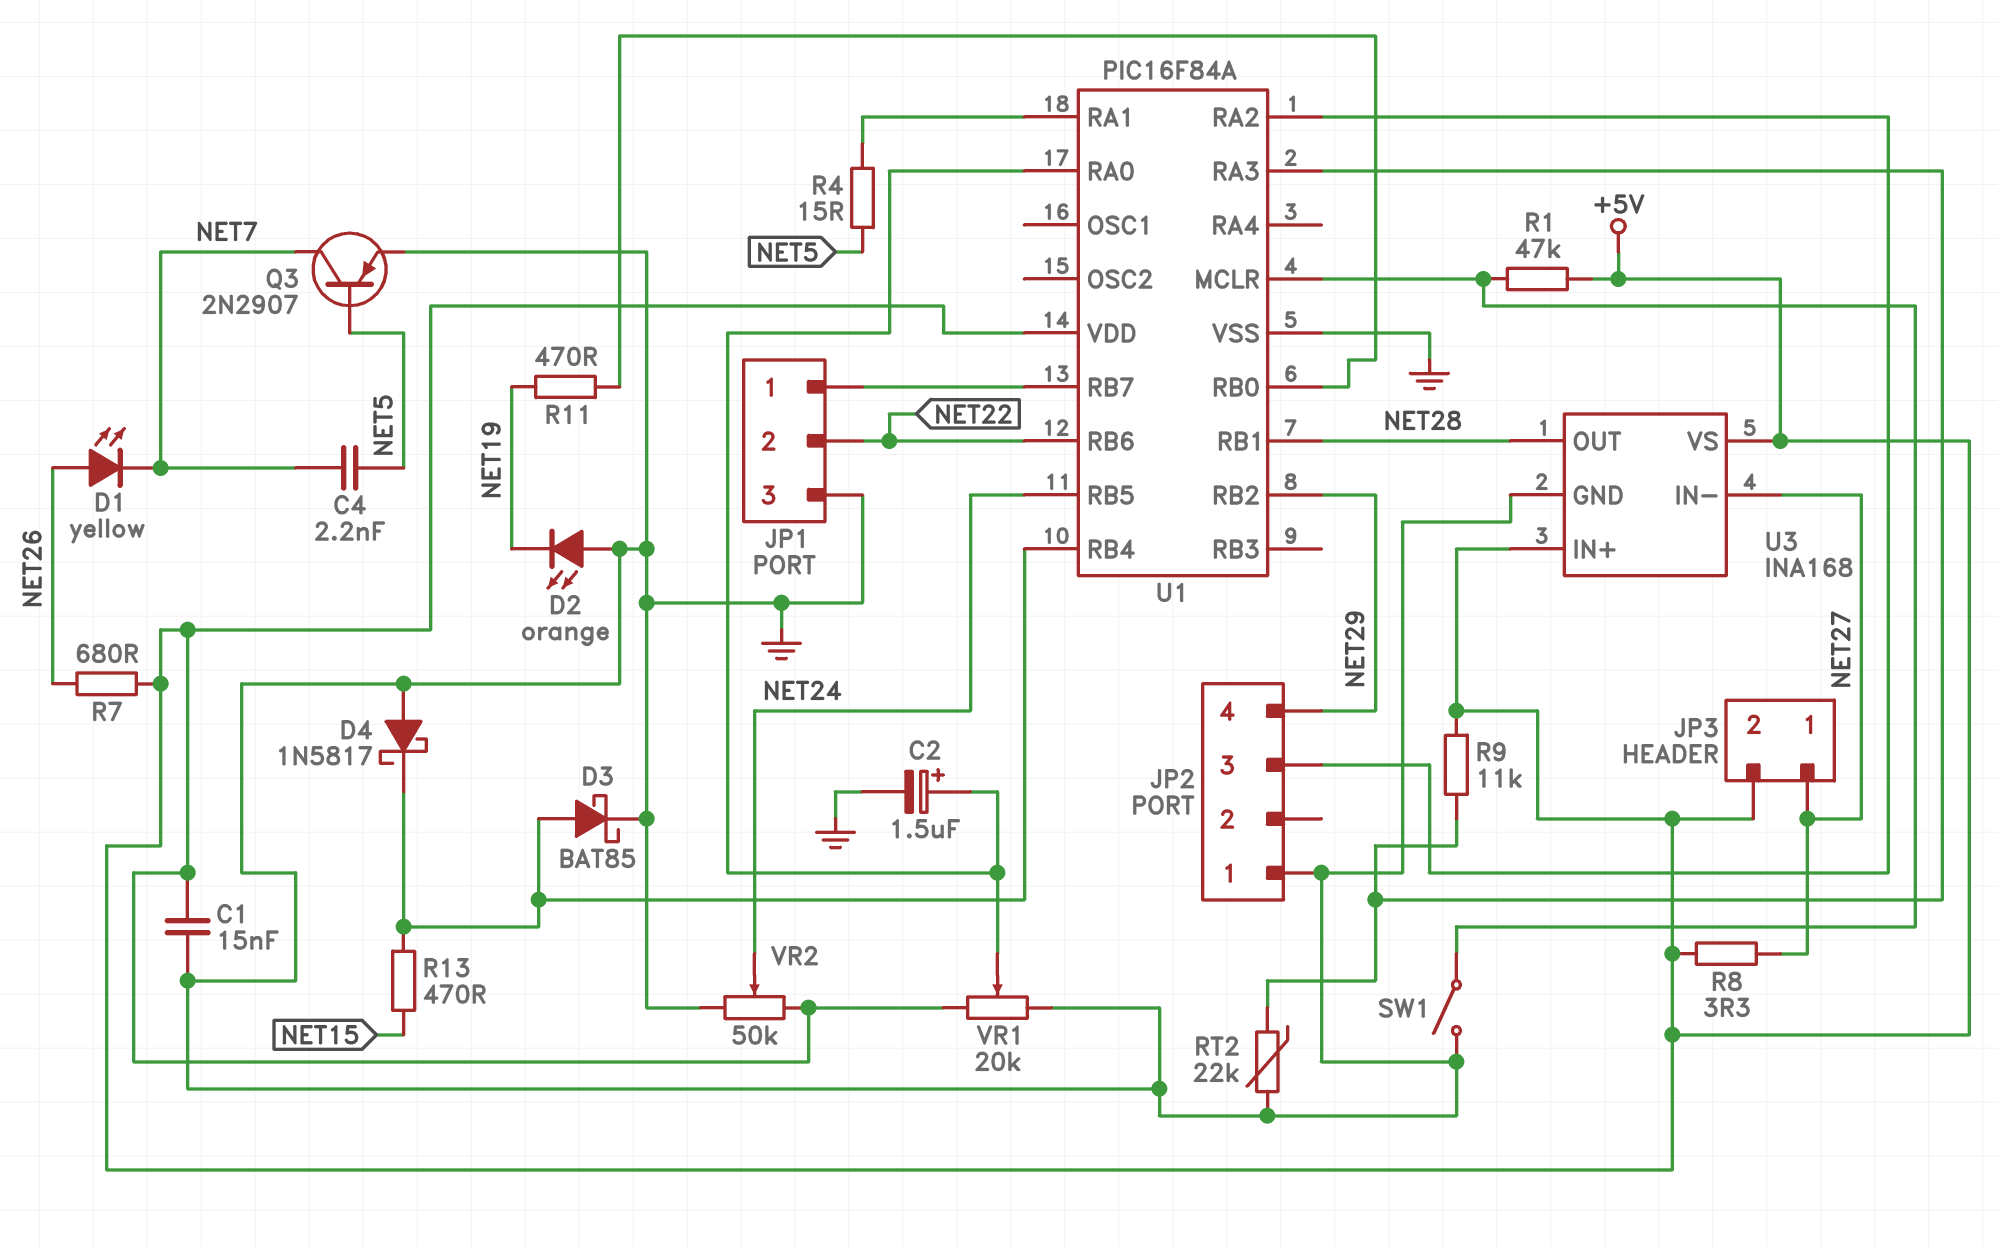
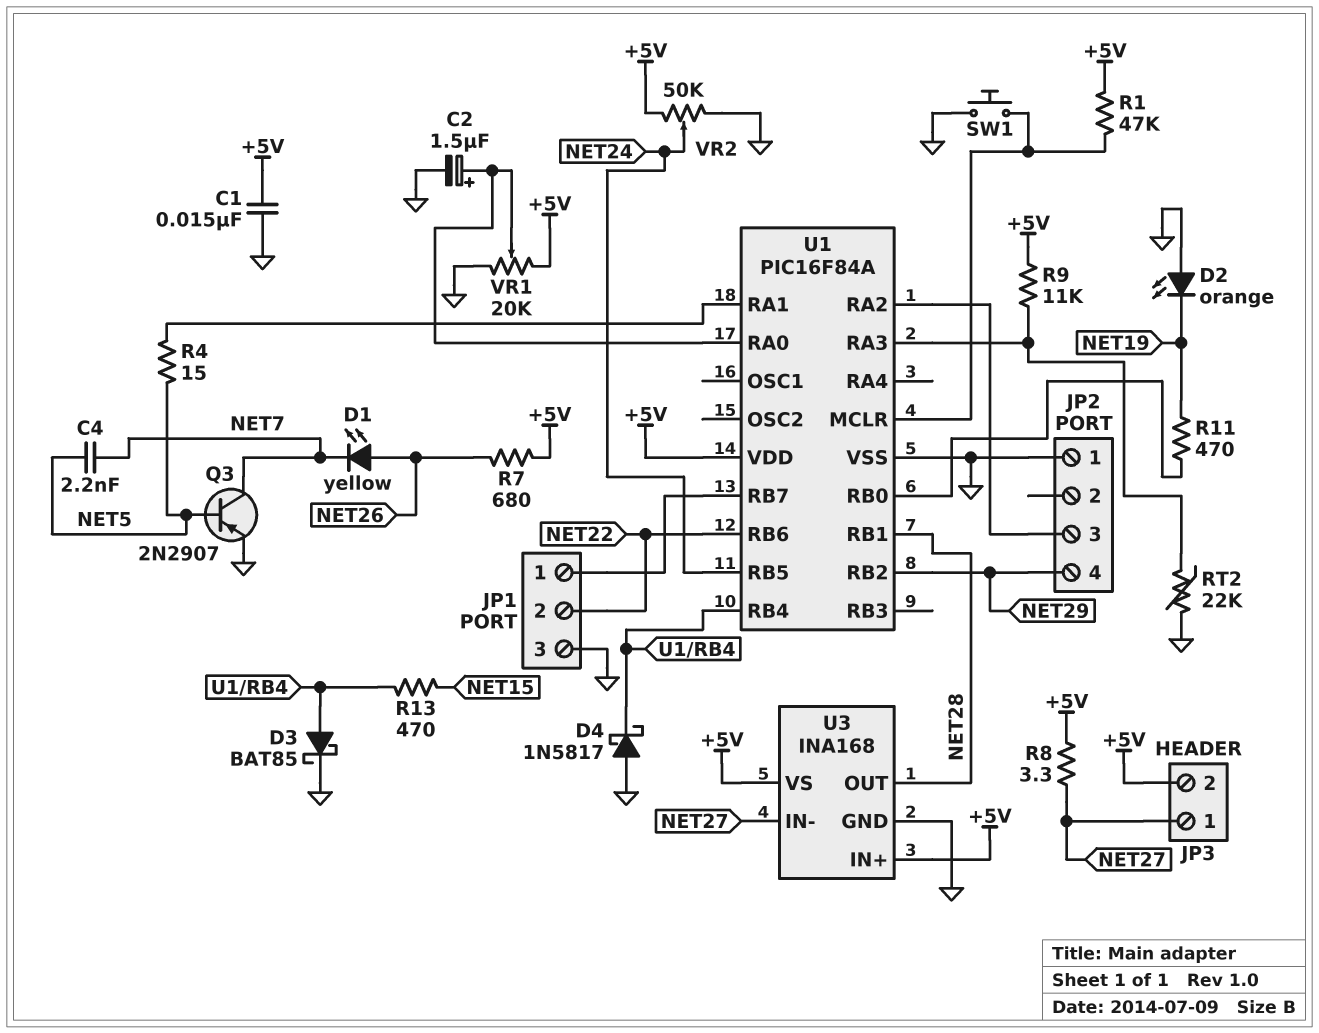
SW1: switch (GND, U1/MCLR) -> button (GND, U1/MCLR)

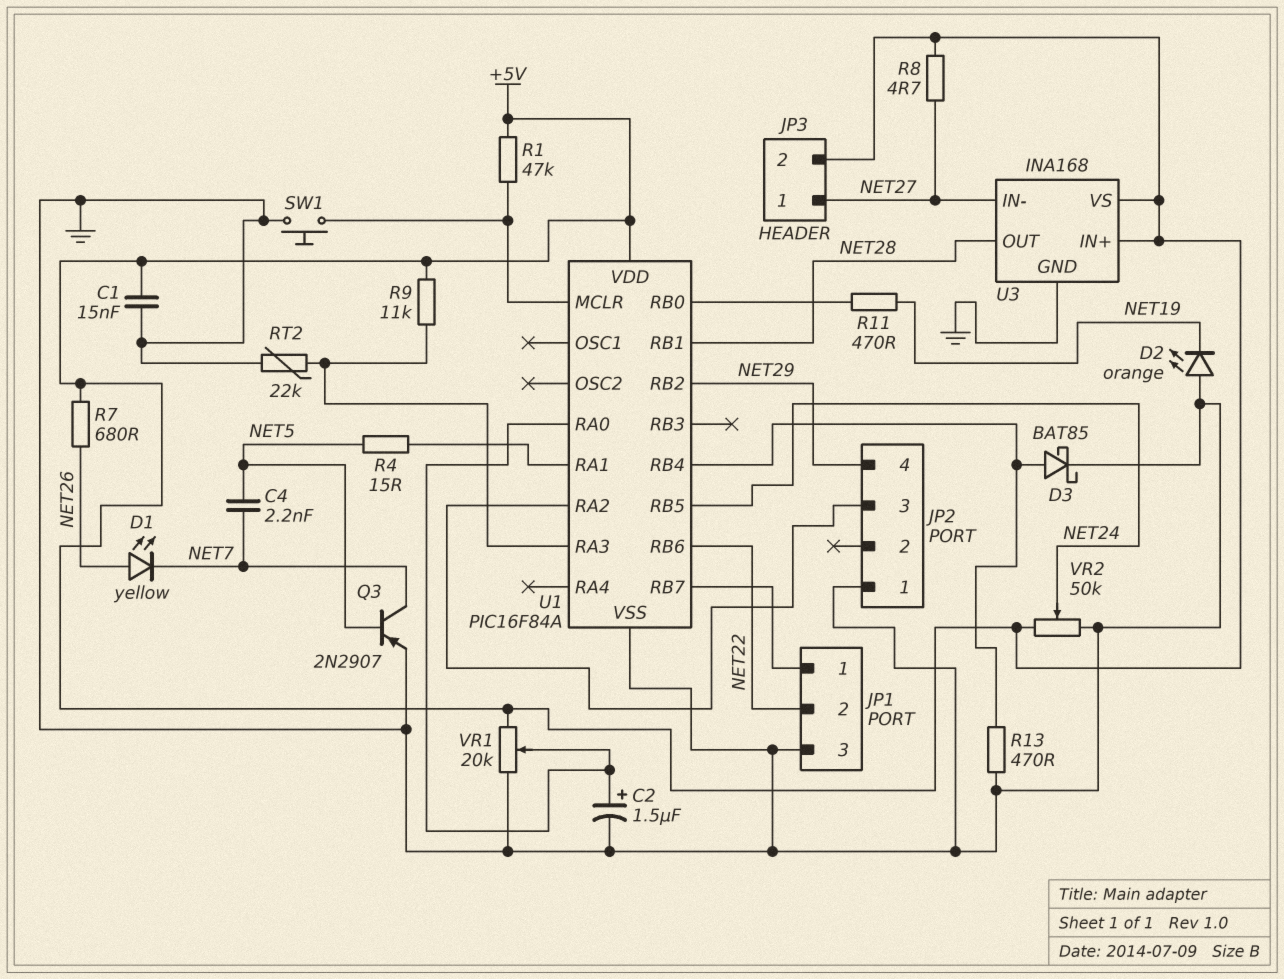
D4: schottky 1N5817 (A GND, K U1/RB4) -> none
R8: 3.3 (+5V, NET27) -> 4.7 (+5V, NET27)
R13: 470 (NET15, U1/RB4) -> 470 (GND, U1/RB4)

